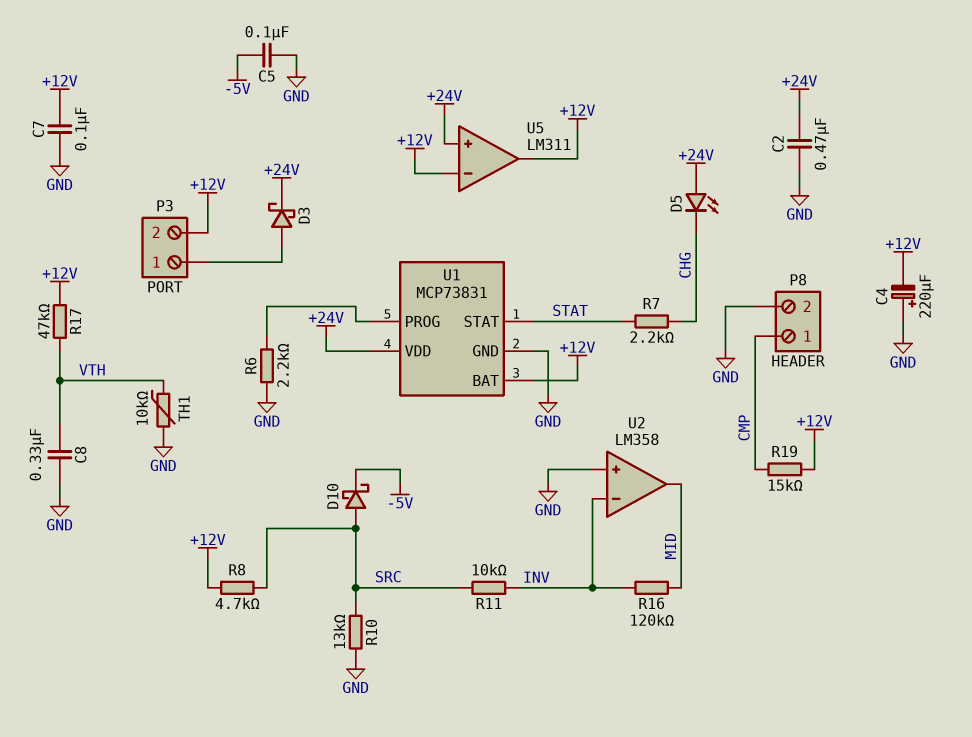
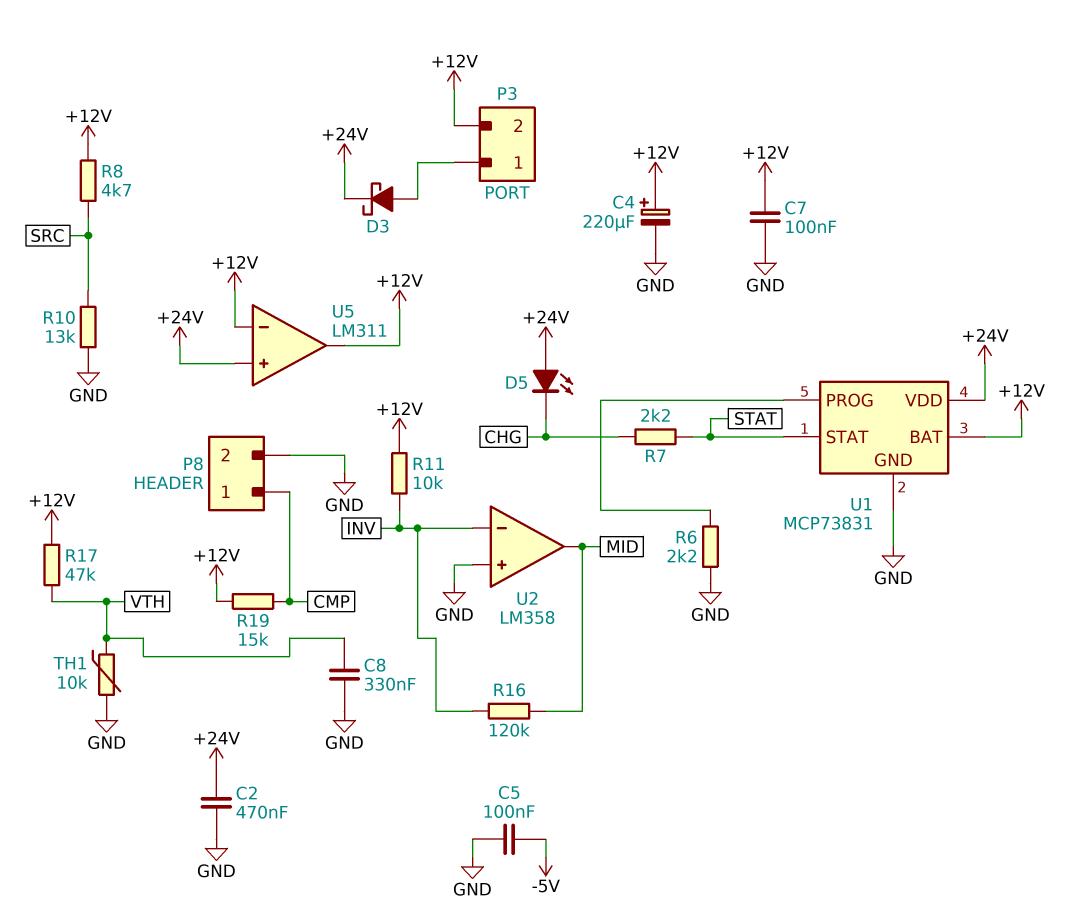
C4: 220uF (plus GND, minus +12V) -> 220uF (plus +12V, minus GND)
D10: schottky (A SRC, K -5V) -> none
R11: 10k (INV, SRC) -> 10k (+12V, INV)

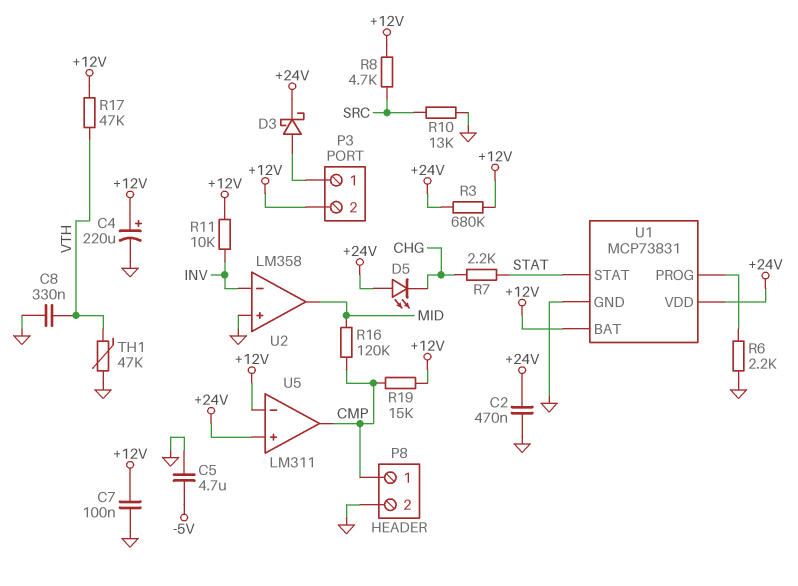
C5: 100nF (-5V, GND) -> 4.7uF (-5V, GND)
R3: none -> 680k (+12V, +24V)
R16: 120k (INV, MID) -> 120k (CMP, MID)
TH1: 10k (GND, VTH) -> 47k (GND, VTH)
U5 pin out: +12V -> CMP

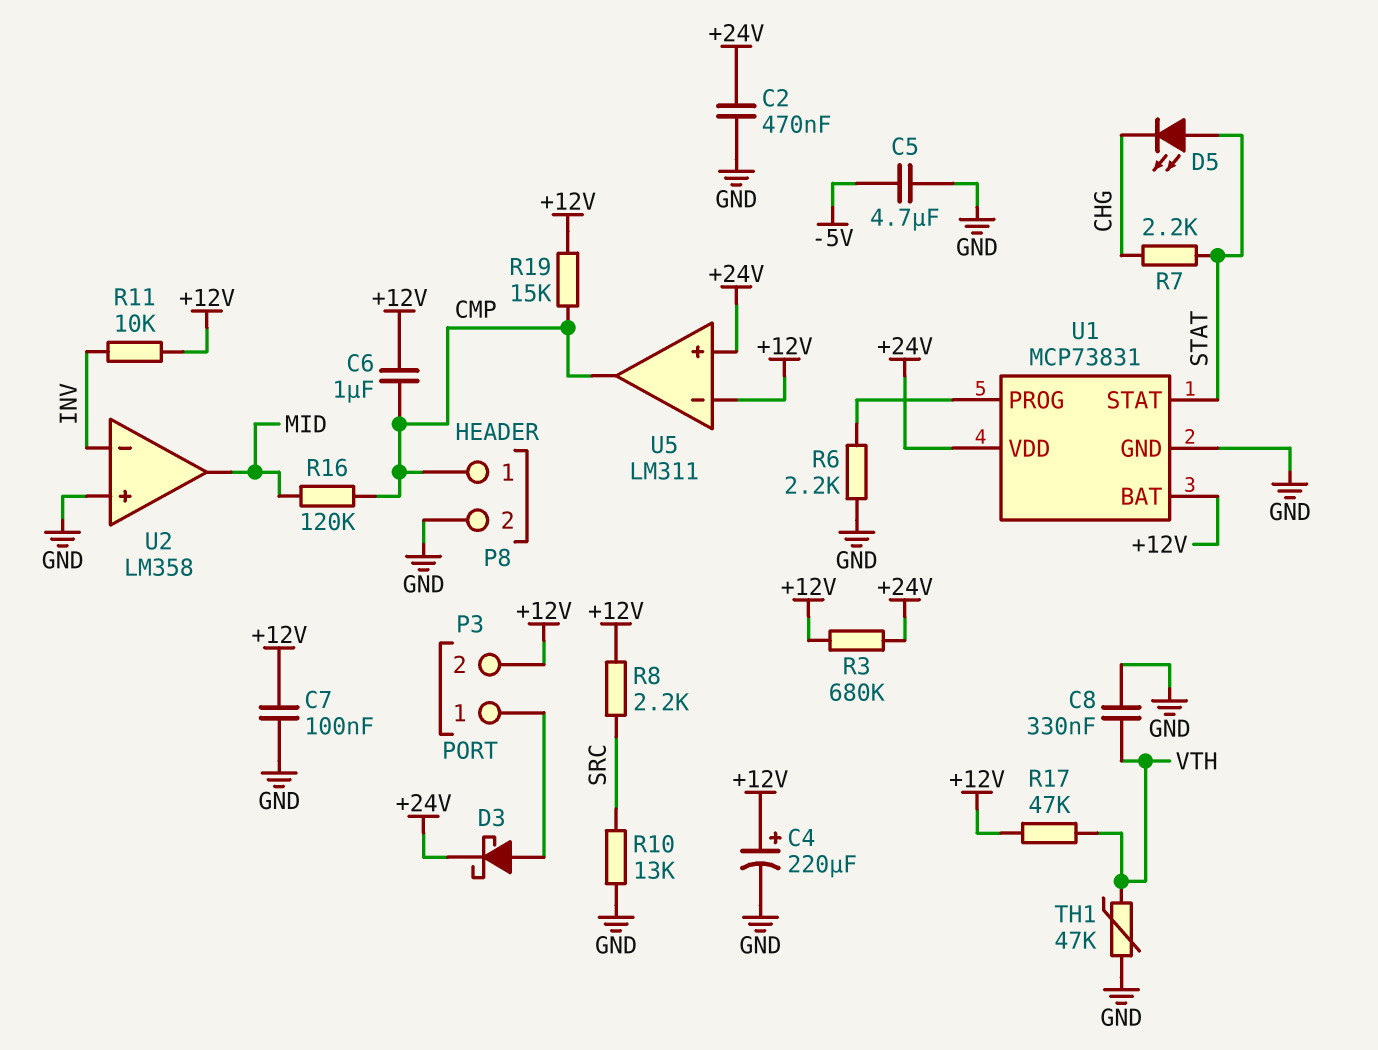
C6: none -> 1uF (+12V, CMP)
D5: LED (A +24V, K CHG) -> LED (A STAT, K CHG)
R8: 4.7k (+12V, SRC) -> 2.2k (+12V, SRC)

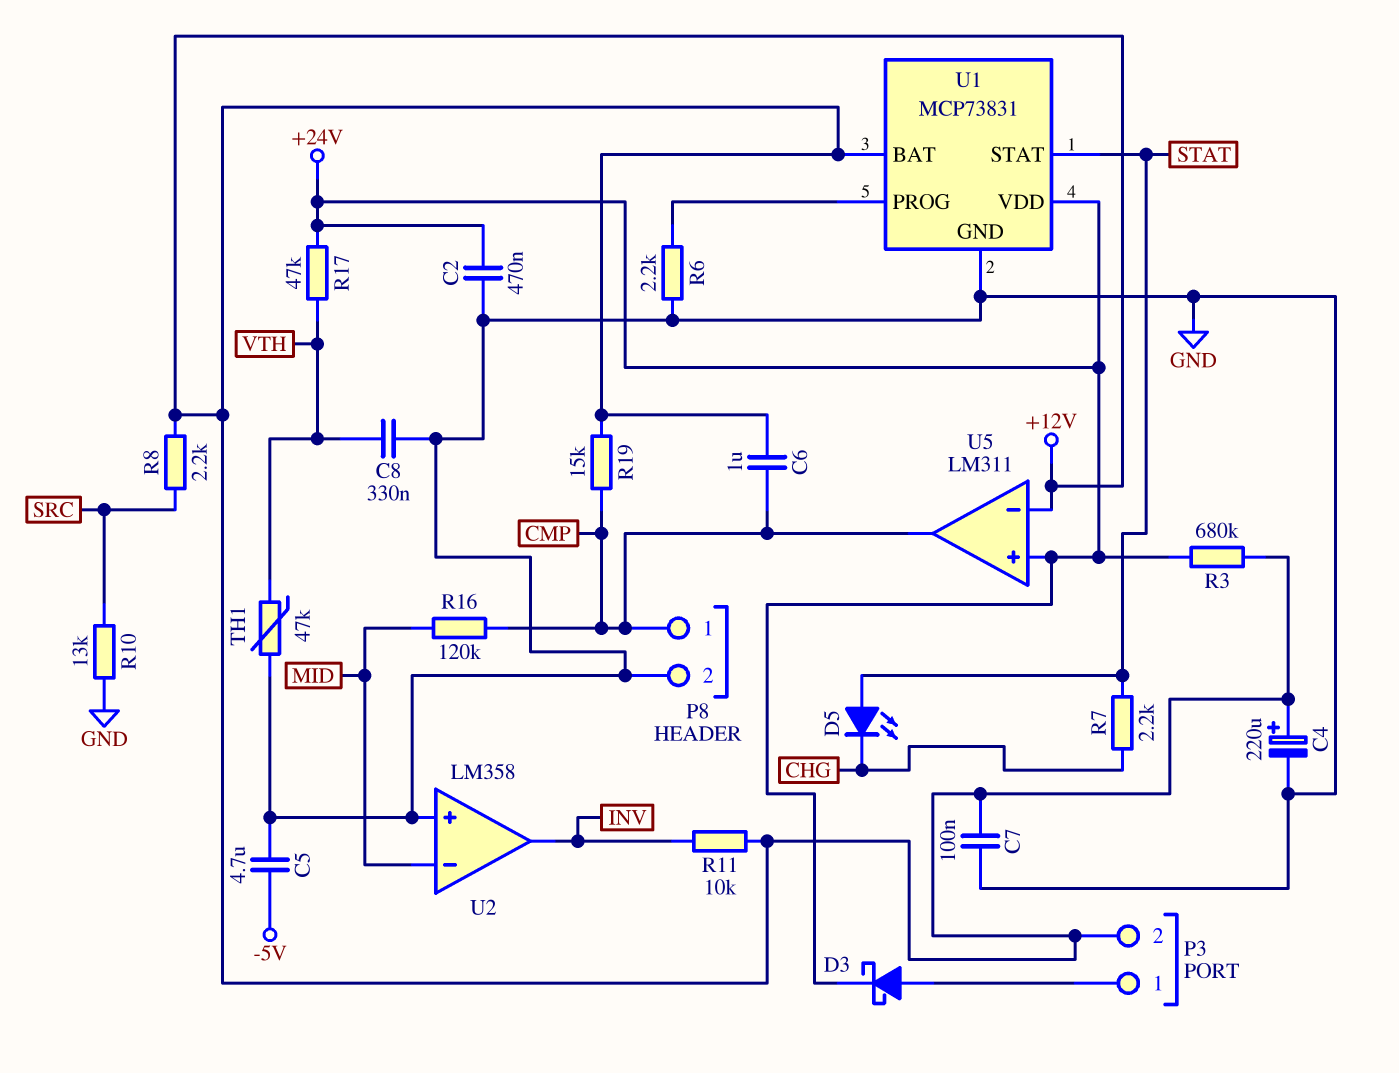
R17: 47k (+12V, VTH) -> 47k (+24V, VTH)
U2 pin in-: INV -> MID
U2 pin out: MID -> INV

